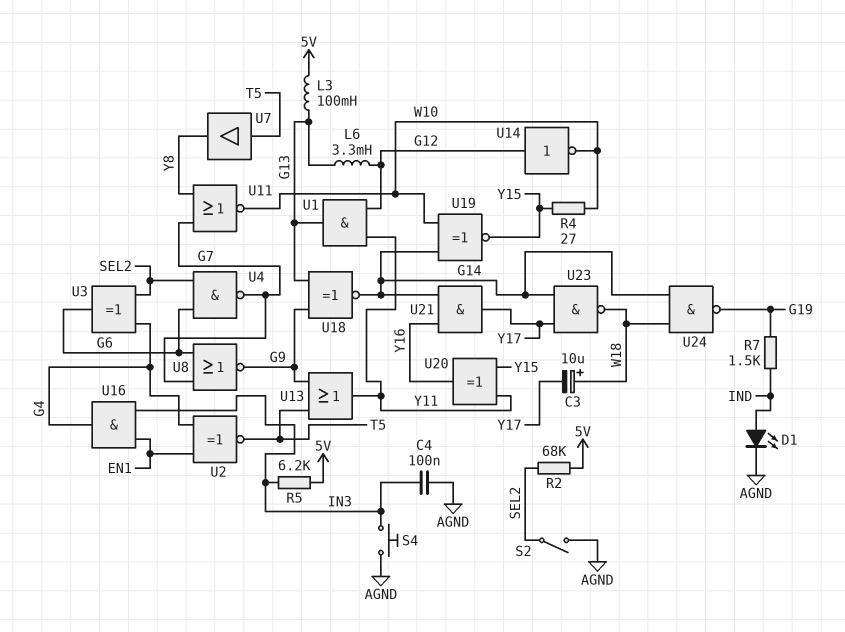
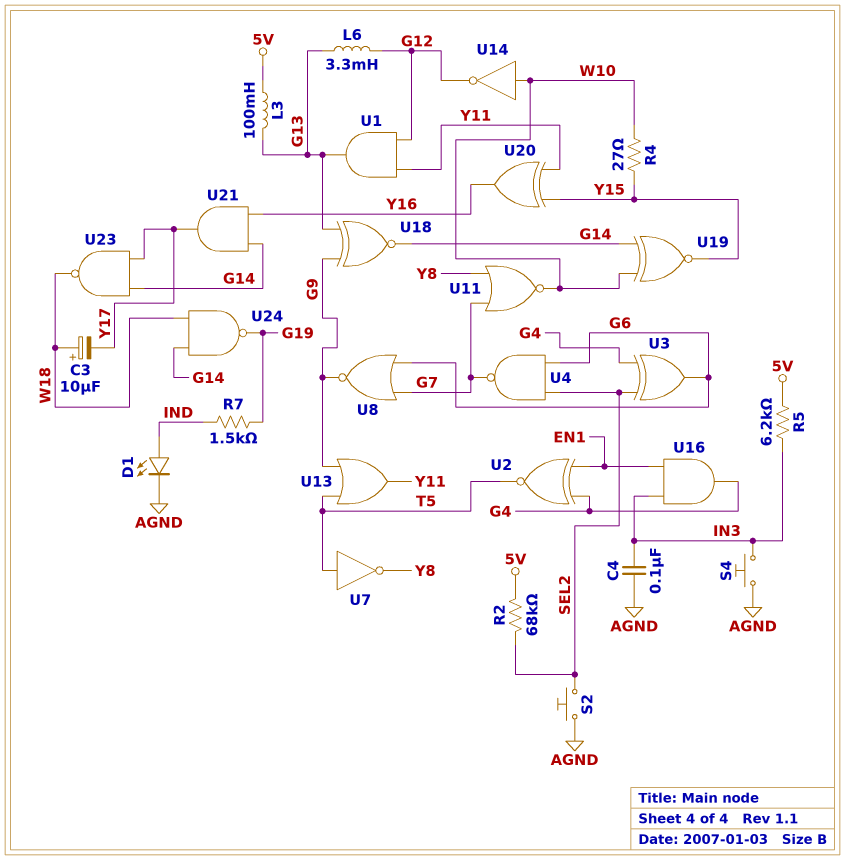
S2: switch (AGND, SEL2) -> button (AGND, SEL2)
U7: buffer (in T5, out Y8) -> NOT (in T5, out Y8)
U14: NOT (in G12, out W10) -> NOT (in W10, out G12)

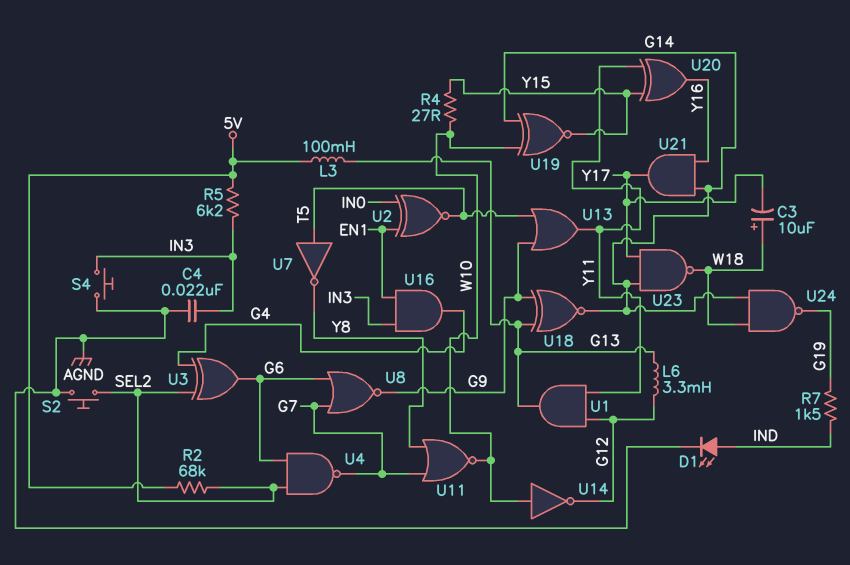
C4: 100nF (AGND, IN3) -> 22nF (AGND, IN3)
U2: XNOR (in EN1, in G4, out T5) -> XNOR (in EN1, in IN0, out T5)

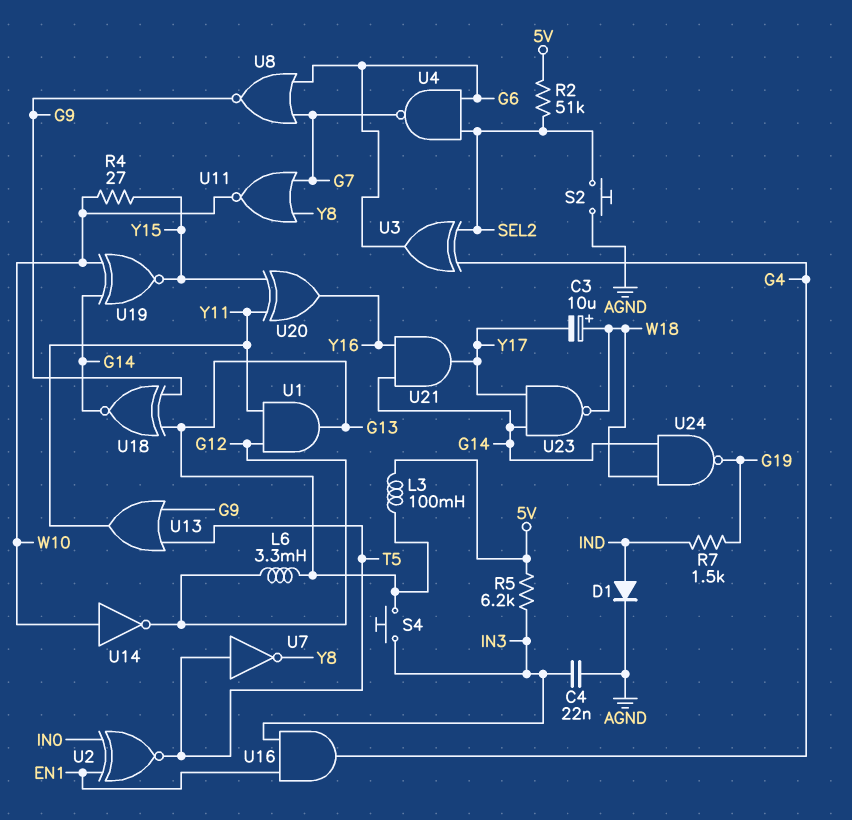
D1: LED (A IND, K AGND) -> diode (A IND, K AGND)
R2: 68k (5V, SEL2) -> 51k (5V, SEL2)
S4: button (AGND, IN3) -> button (G13, IN3)

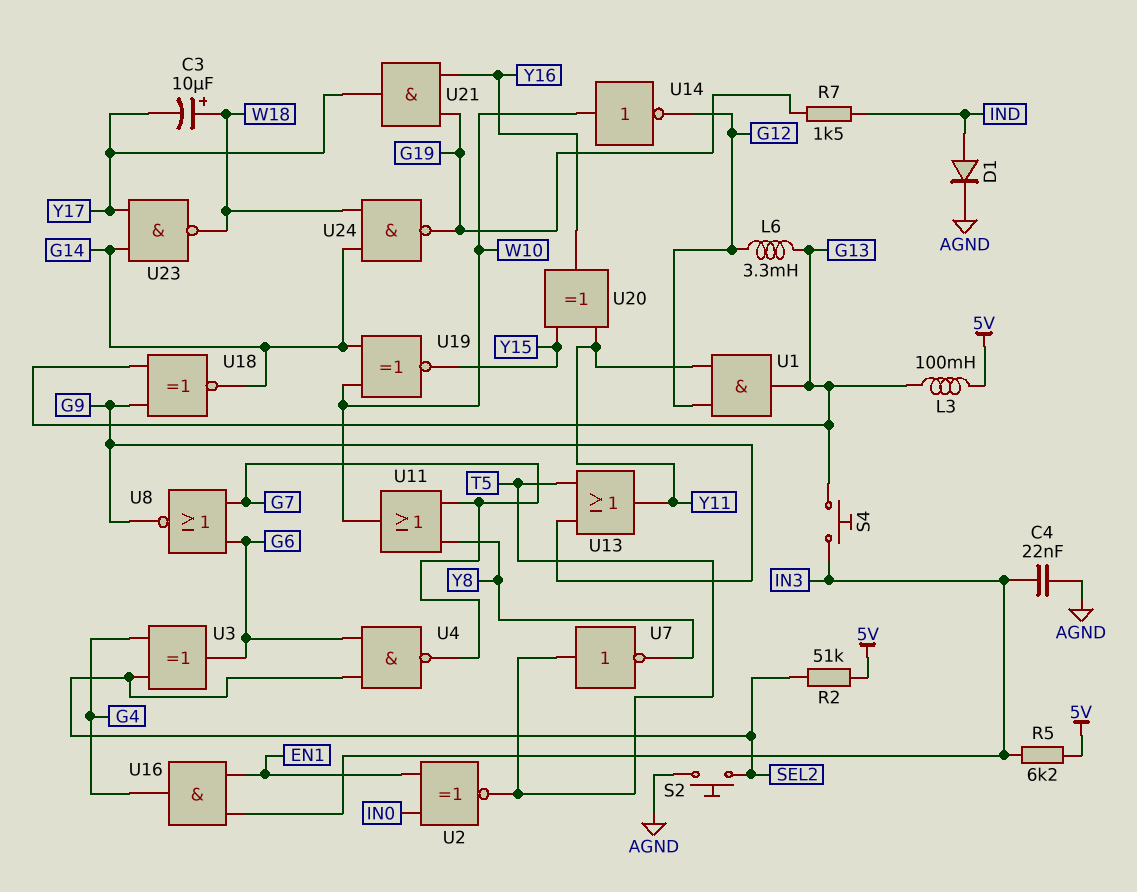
R4: 27 (W10, Y15) -> none
U11: NOR (in G7, in Y8, out W10) -> OR (in G7, in Y8, out W10)
U21: AND (in G14, in Y16, out Y17) -> AND (in G19, in Y16, out Y17)

